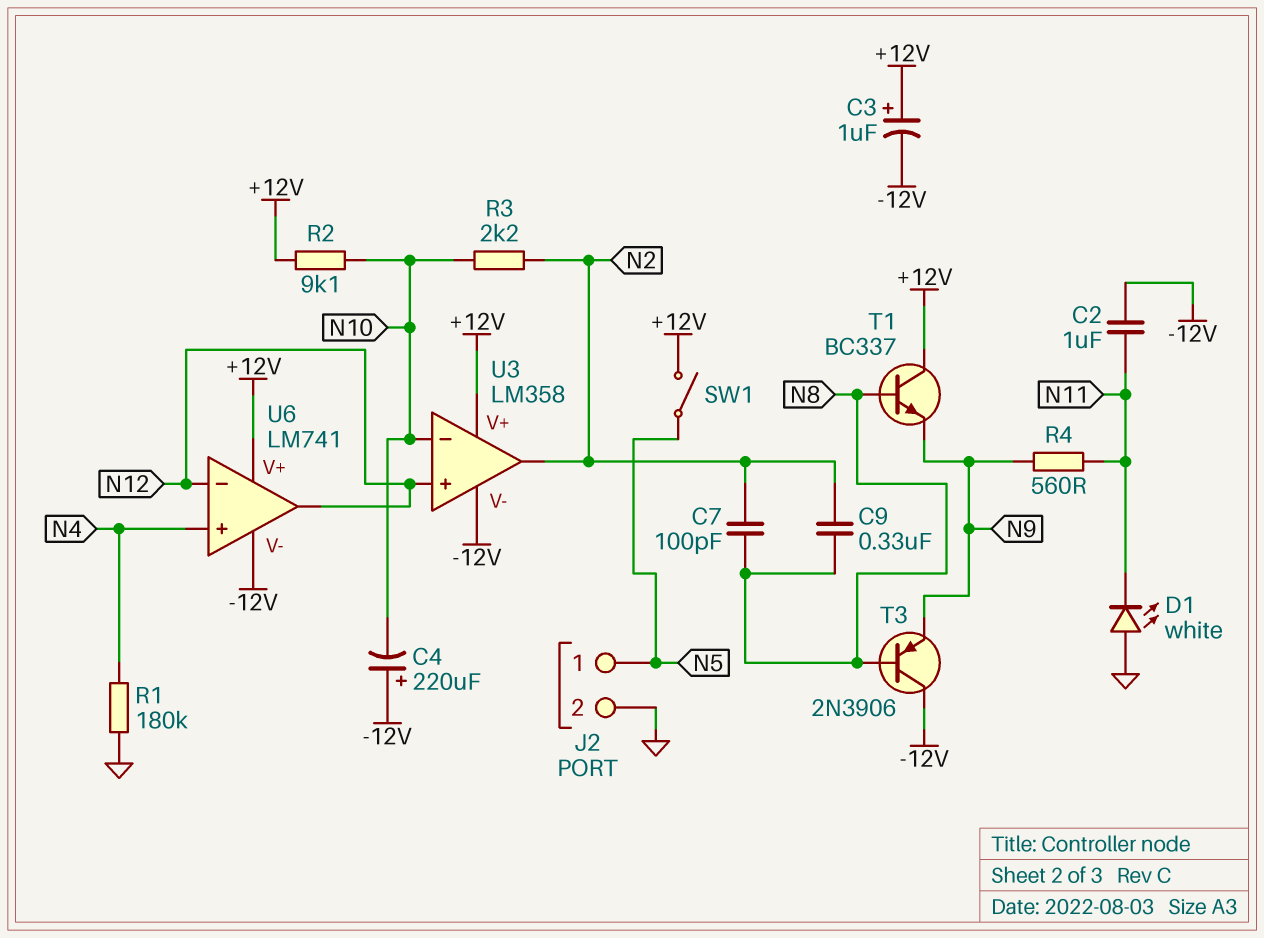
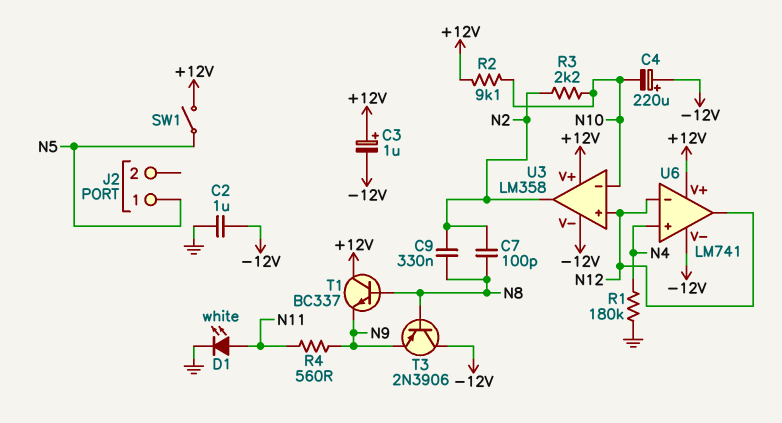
C2: 1uF (-12V, N11) -> 1uF (-12V, GND)
D1: LED white (A GND, K N11) -> LED white (A N11, K GND)
J2 pin 2: GND -> none

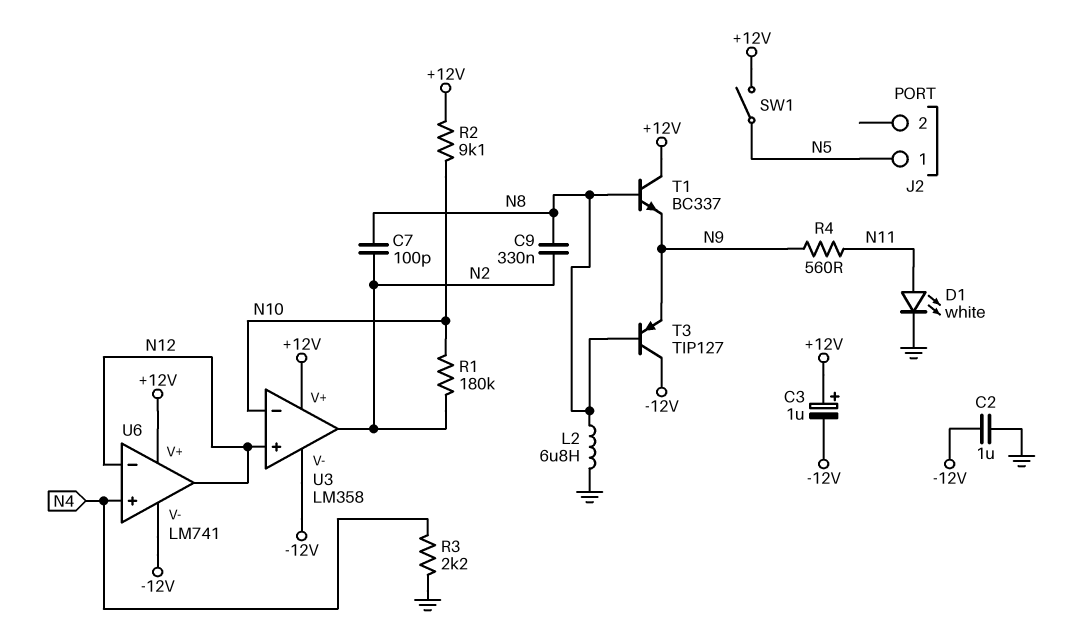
C4: 220uF (plus -12V, minus N10) -> none
L2: none -> 6.8uH (GND, N8)
R1: 180k (GND, N4) -> 180k (N2, N10)
R3: 2.2k (N2, N10) -> 2.2k (GND, N4)
T3: PNP 2N3906 (B N8, C -12V, E N9) -> PNP TIP127 (B N8, C -12V, E N9)

